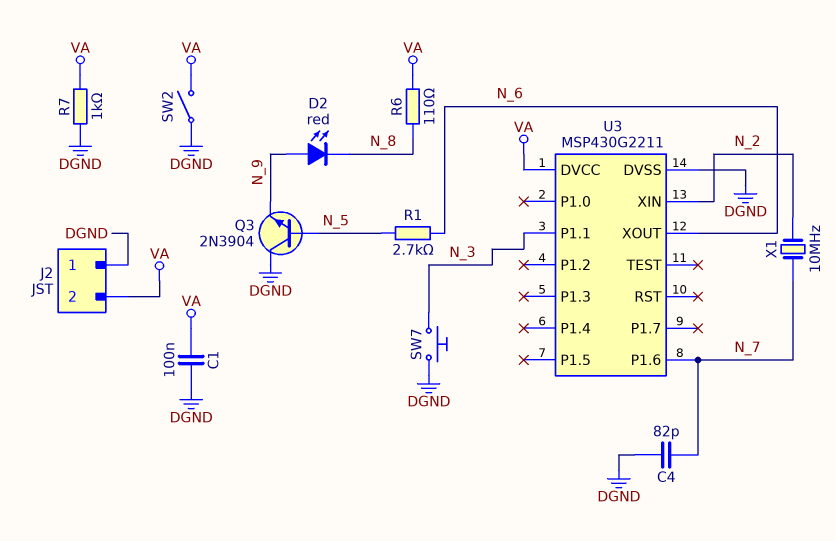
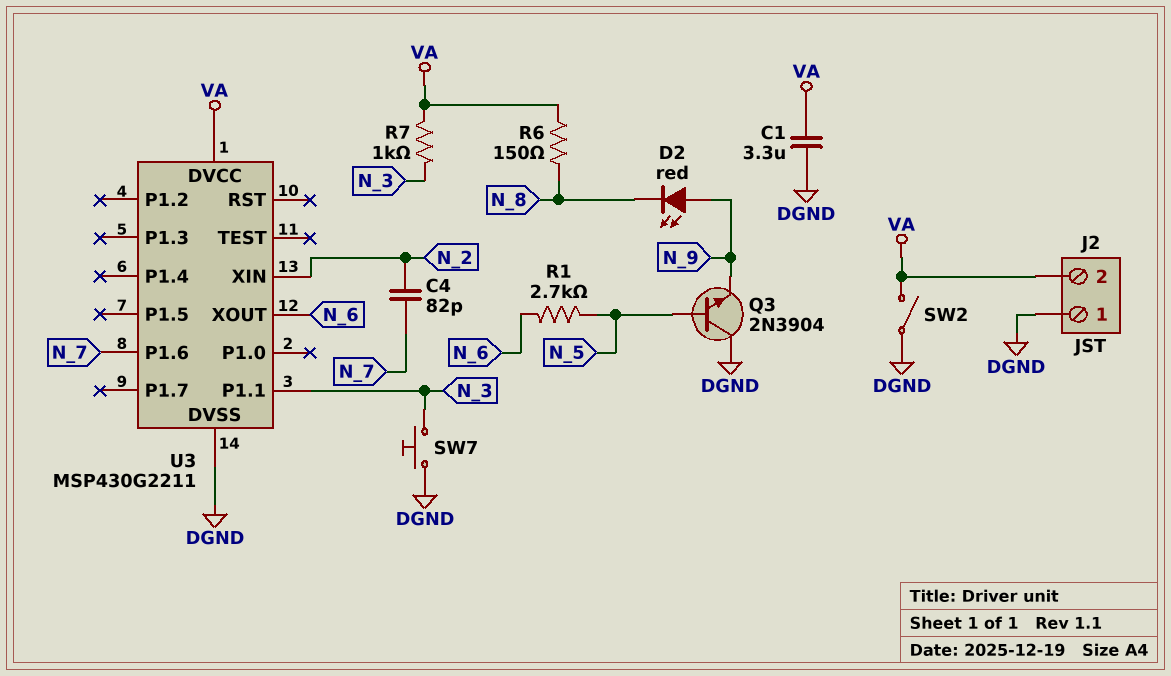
C1: 100nF (DGND, VA) -> 3.3uF (DGND, VA)
C4: 82pF (DGND, N_7) -> 82pF (N_2, N_7)
R6: 110 (N_8, VA) -> 150 (N_8, VA)
R7: 1k (DGND, VA) -> 1k (N_3, VA)
X1: 10MHz (N_2, N_7) -> none

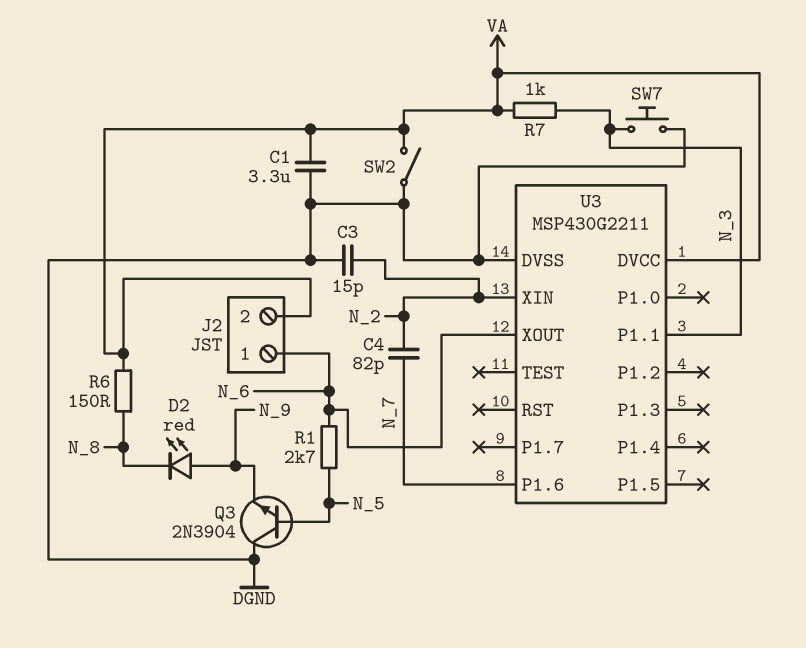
C3: none -> 15pF (DGND, N_2)
J2 pin 1: DGND -> N_6

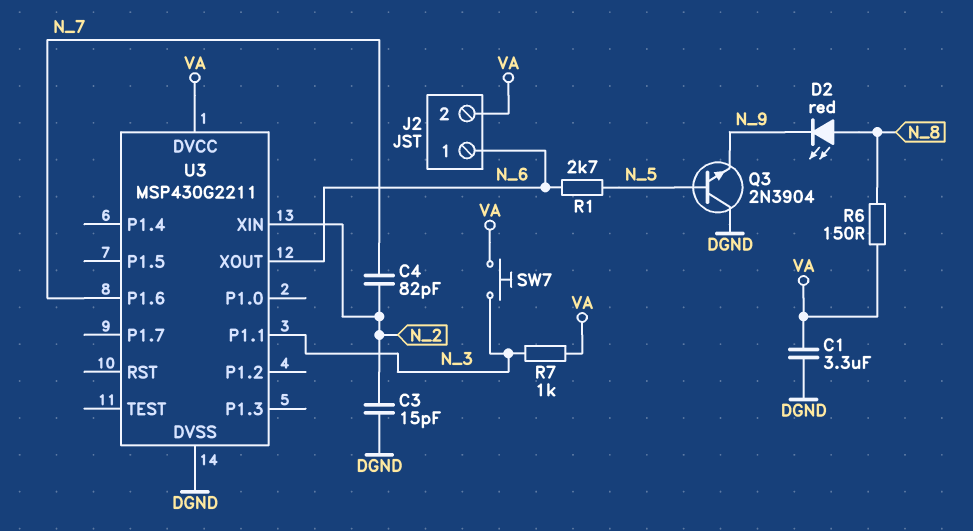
D2: LED red (A N_9, K N_8) -> LED red (A N_8, K N_9)
SW2: switch (DGND, VA) -> none
SW7: button (DGND, N_3) -> button (N_3, VA)

